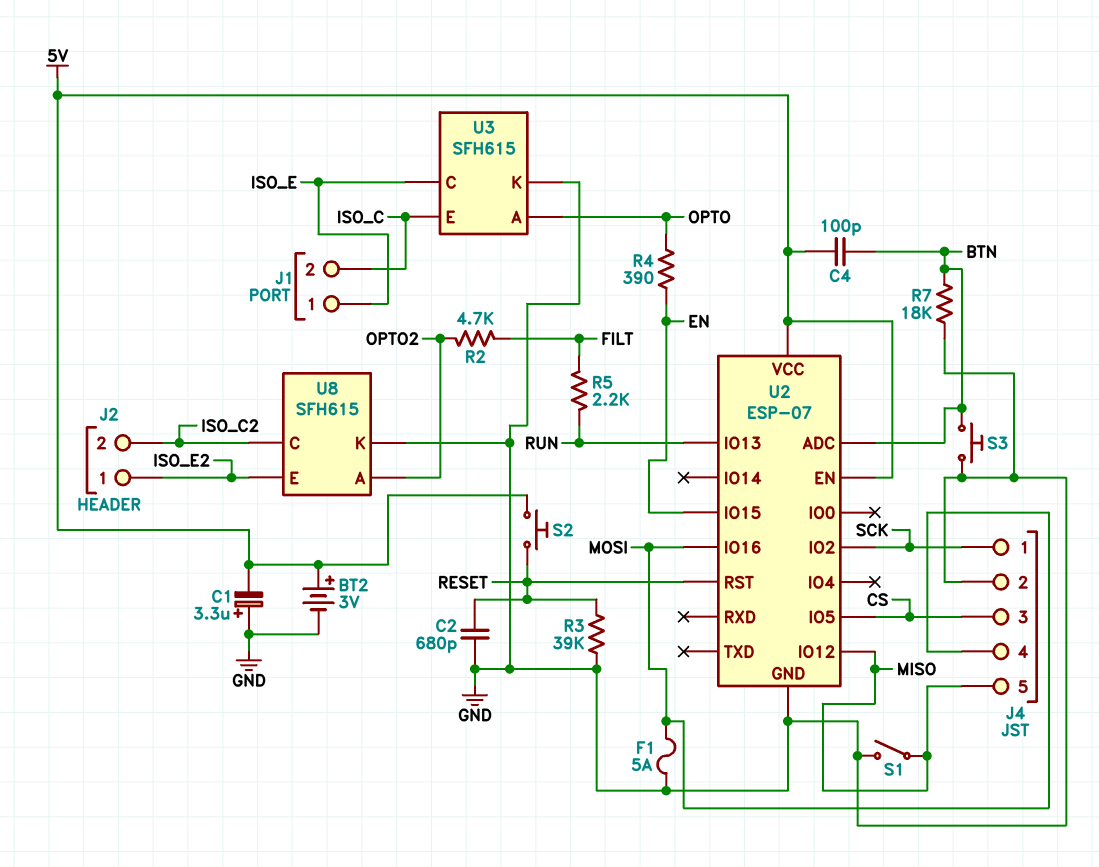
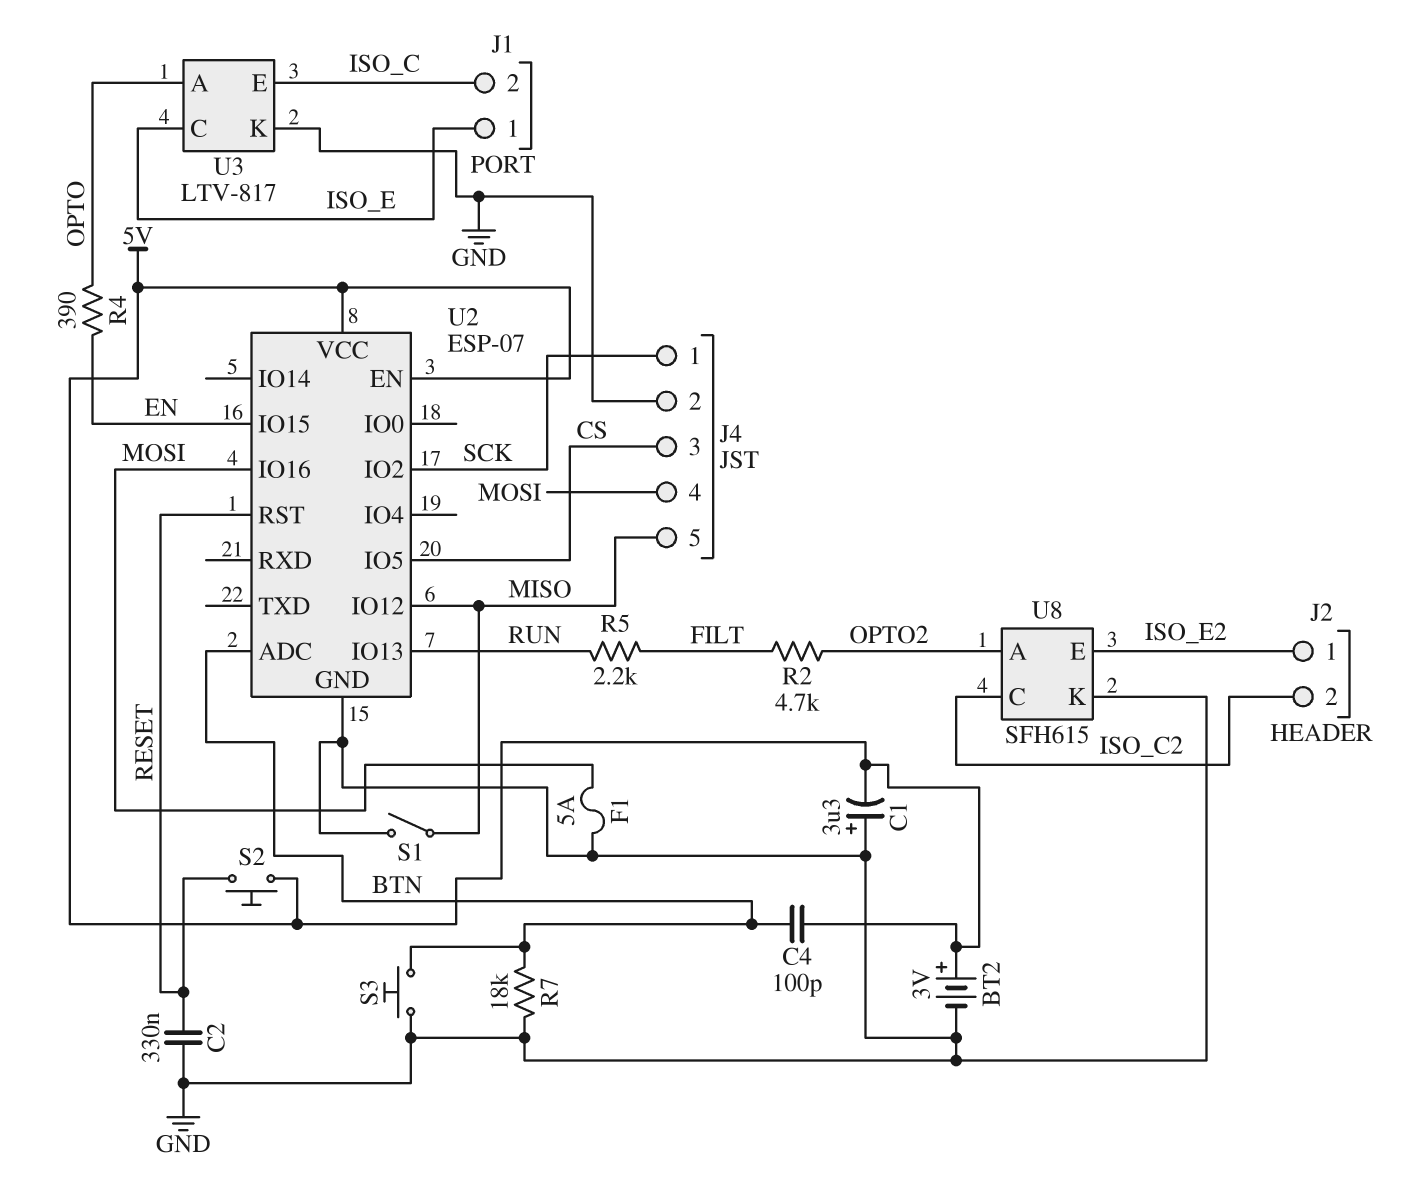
C2: 680pF (GND, RESET) -> 330nF (GND, RESET)
R3: 39k (GND, RESET) -> none
U3: SFH615 -> LTV-817

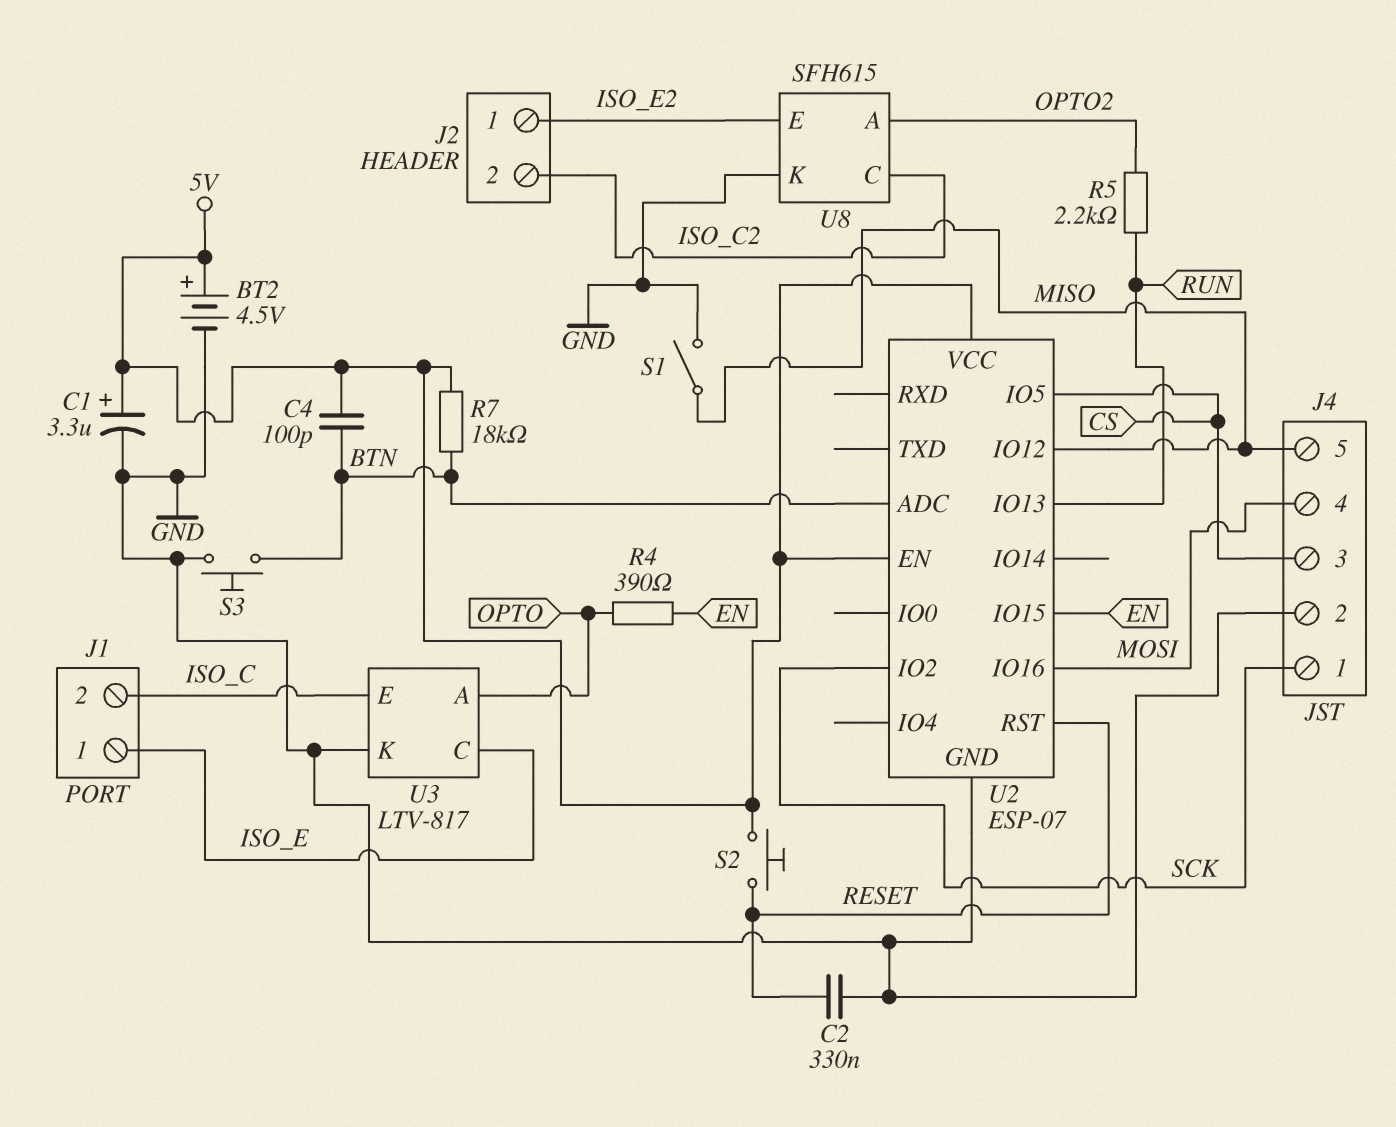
BT2: 3V (plus 5V, minus GND) -> 4.5V (plus 5V, minus GND)
C1: 3.3uF (plus GND, minus 5V) -> 3.3uF (plus 5V, minus GND)
F1: 5A (GND, MOSI) -> none
R2: 4.7k (FILT, OPTO2) -> none
R5: 2.2k (FILT, RUN) -> 2.2k (OPTO2, RUN)
R7: 18k (BTN, GND) -> 18k (5V, BTN)

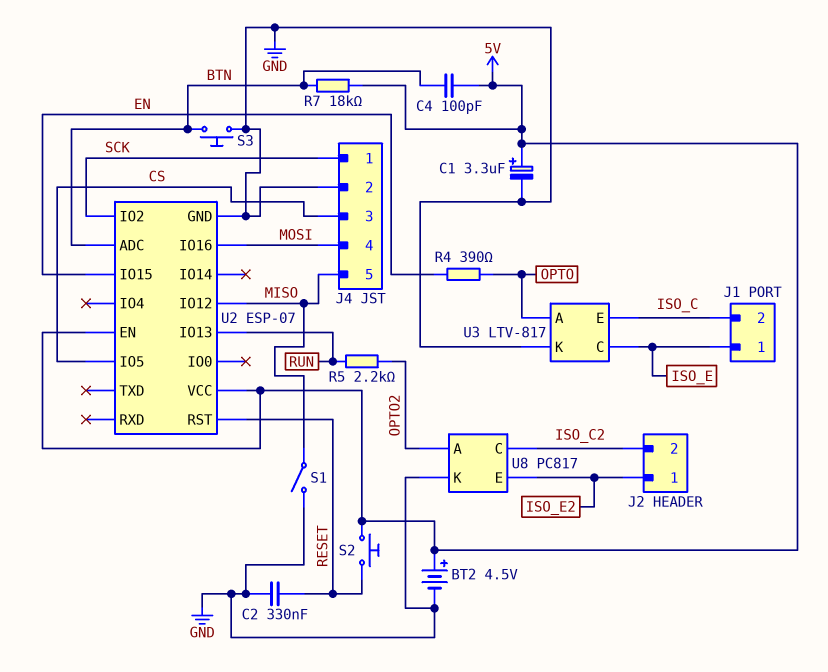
U8: SFH615 -> PC817

